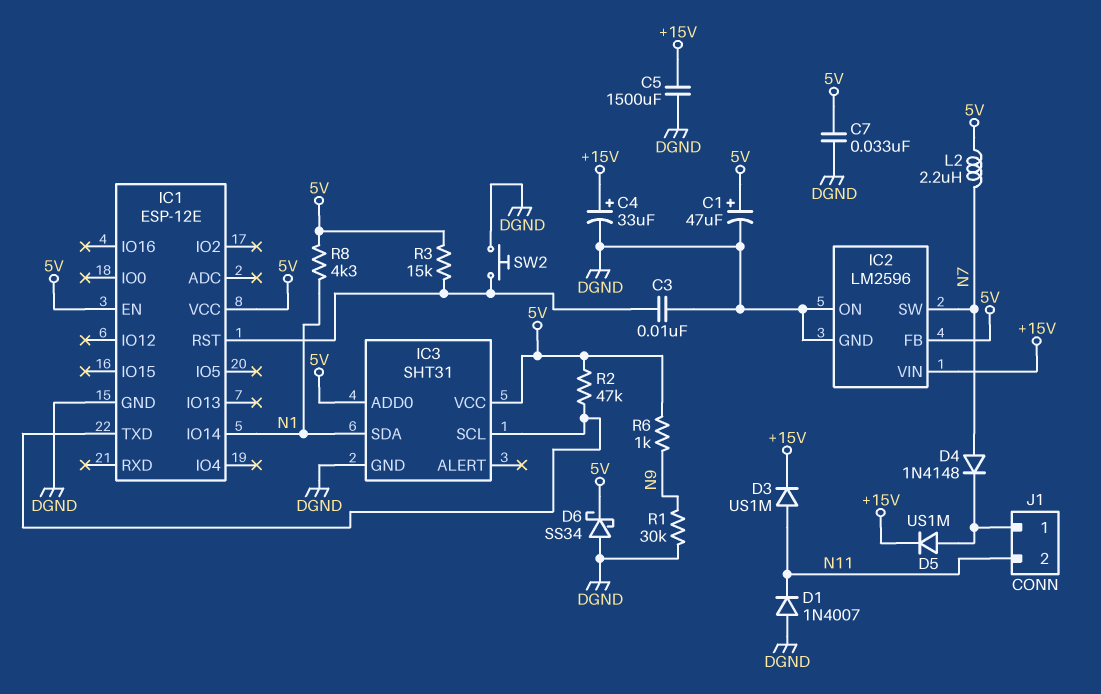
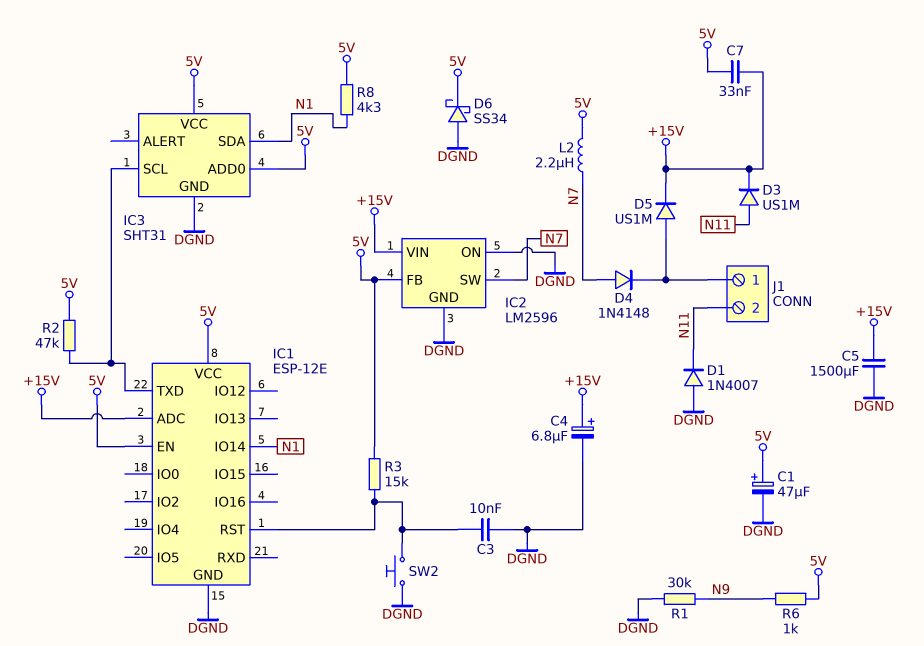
C4: 33uF (plus +15V, minus DGND) -> 6.8uF (plus +15V, minus DGND)
C7: 33nF (5V, DGND) -> 33nF (+15V, 5V)
IC1 pin ADC: none -> +15V

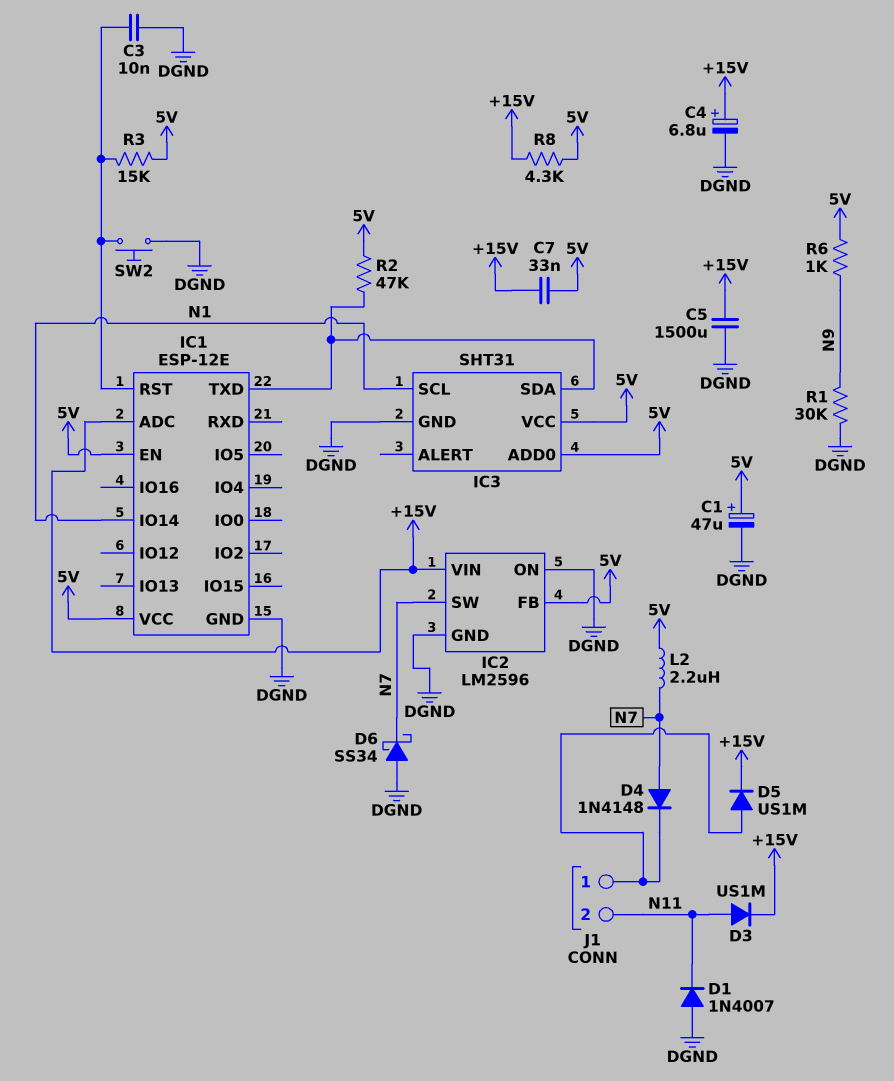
D6: schottky SS34 (A DGND, K 5V) -> schottky SS34 (A DGND, K N7)
IC3 pin SCL: IC1/TXD -> N1
IC3 pin SDA: N1 -> IC1/TXD
R8: 4.3k (5V, N1) -> 4.3k (+15V, 5V)

